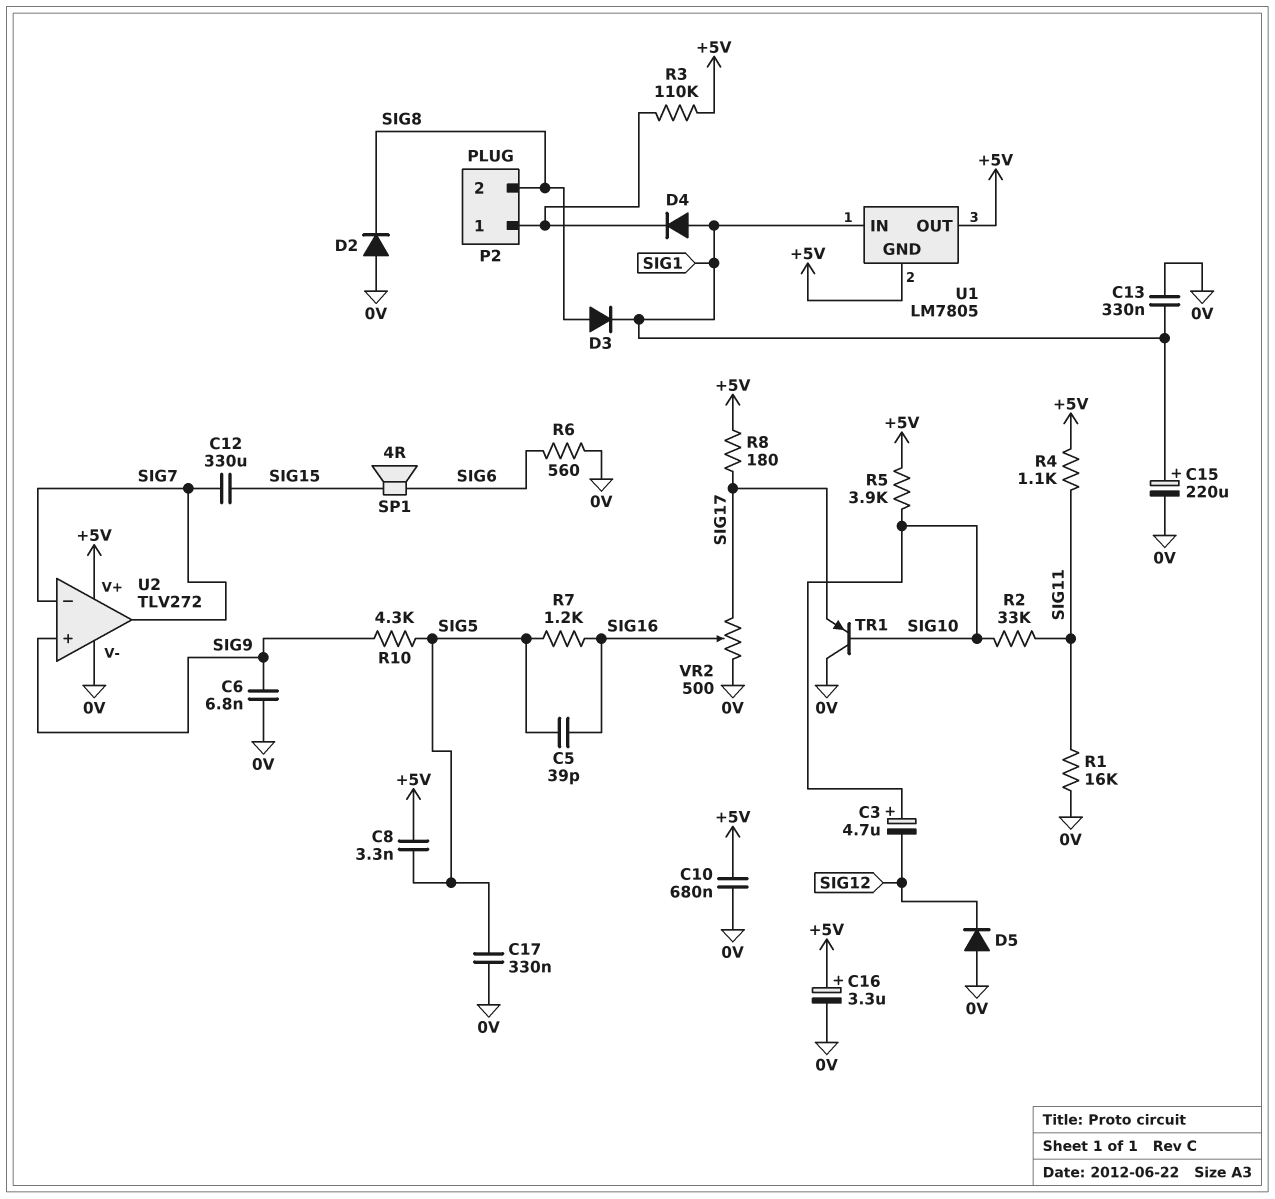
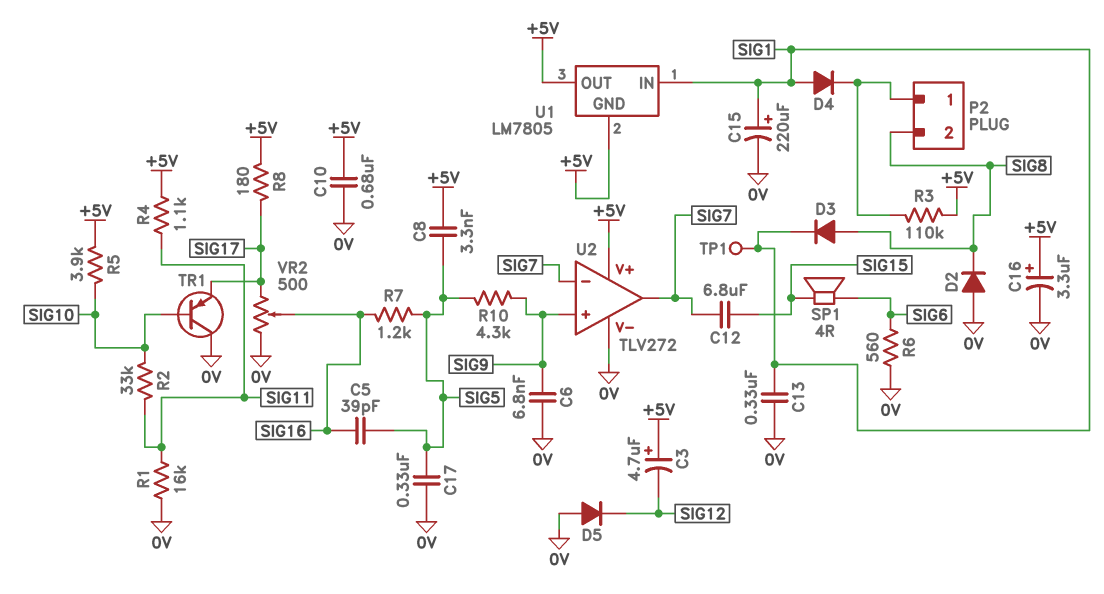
C3: 4.7uF (plus SIG10, minus SIG12) -> 4.7uF (plus +5V, minus SIG12)
C12: 330uF (SIG7, SIG15) -> 6.8uF (SIG7, SIG15)
TP1: none -> test point (SIG1)

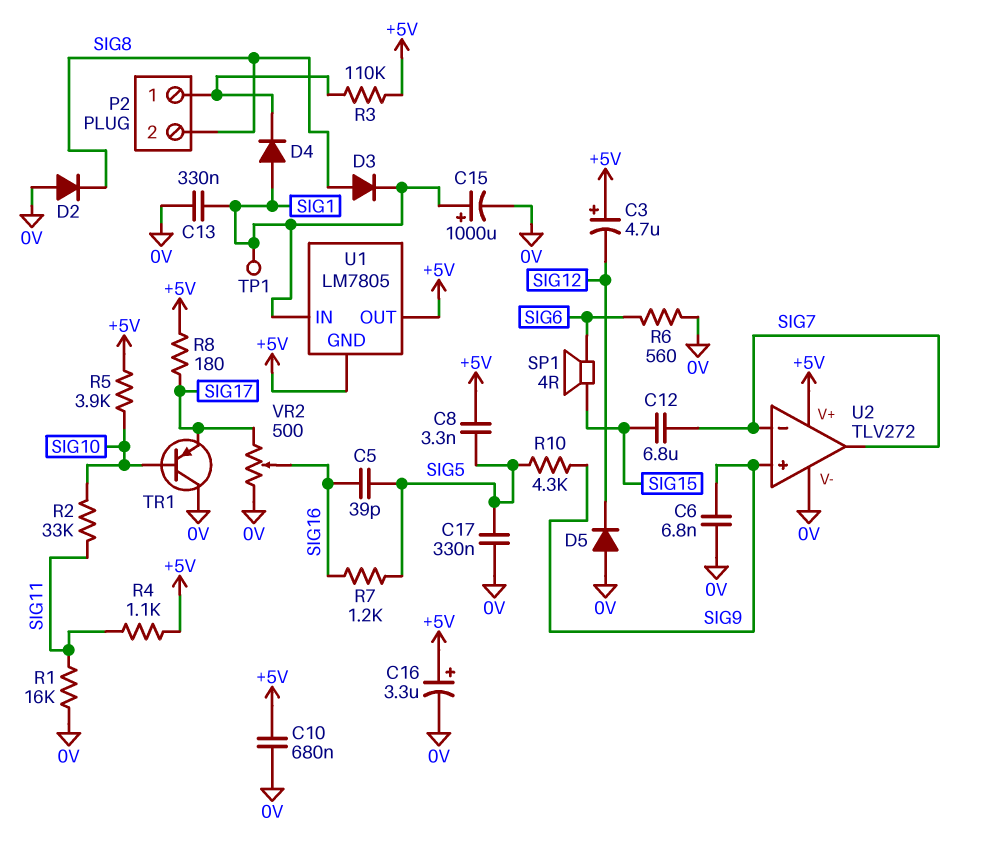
C15: 220uF (plus SIG1, minus 0V) -> 1000uF (plus SIG1, minus 0V)

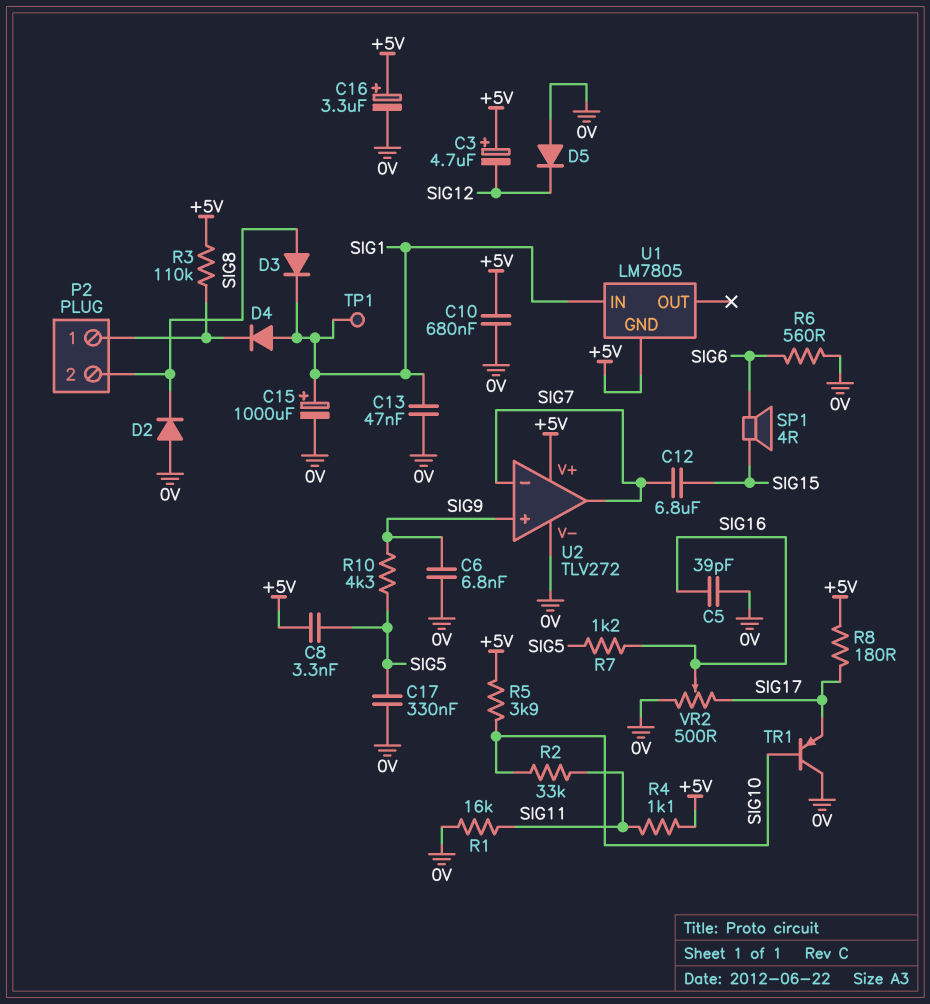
C5: 39pF (SIG5, SIG16) -> 39pF (0V, SIG16)
C13: 330nF (0V, SIG1) -> 47nF (0V, SIG1)
U1 pin OUT: +5V -> none

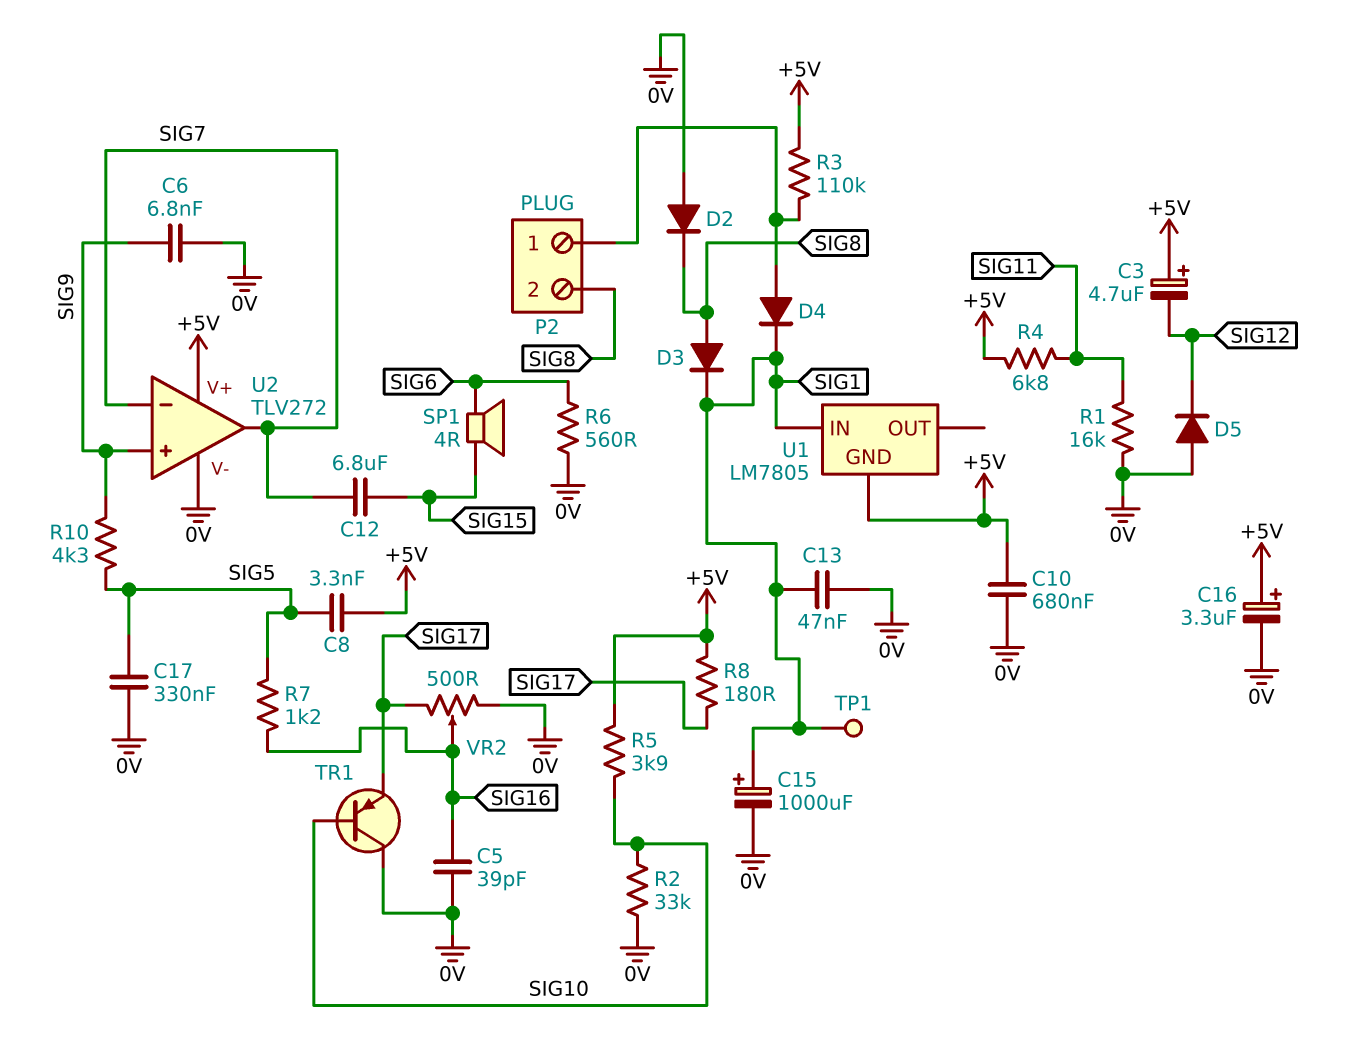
D4: diode (A SIG1, K P2/1) -> diode (A P2/1, K SIG1)
R2: 33k (SIG10, SIG11) -> 33k (0V, SIG10)
R4: 1.1k (+5V, SIG11) -> 6.8k (+5V, SIG11)

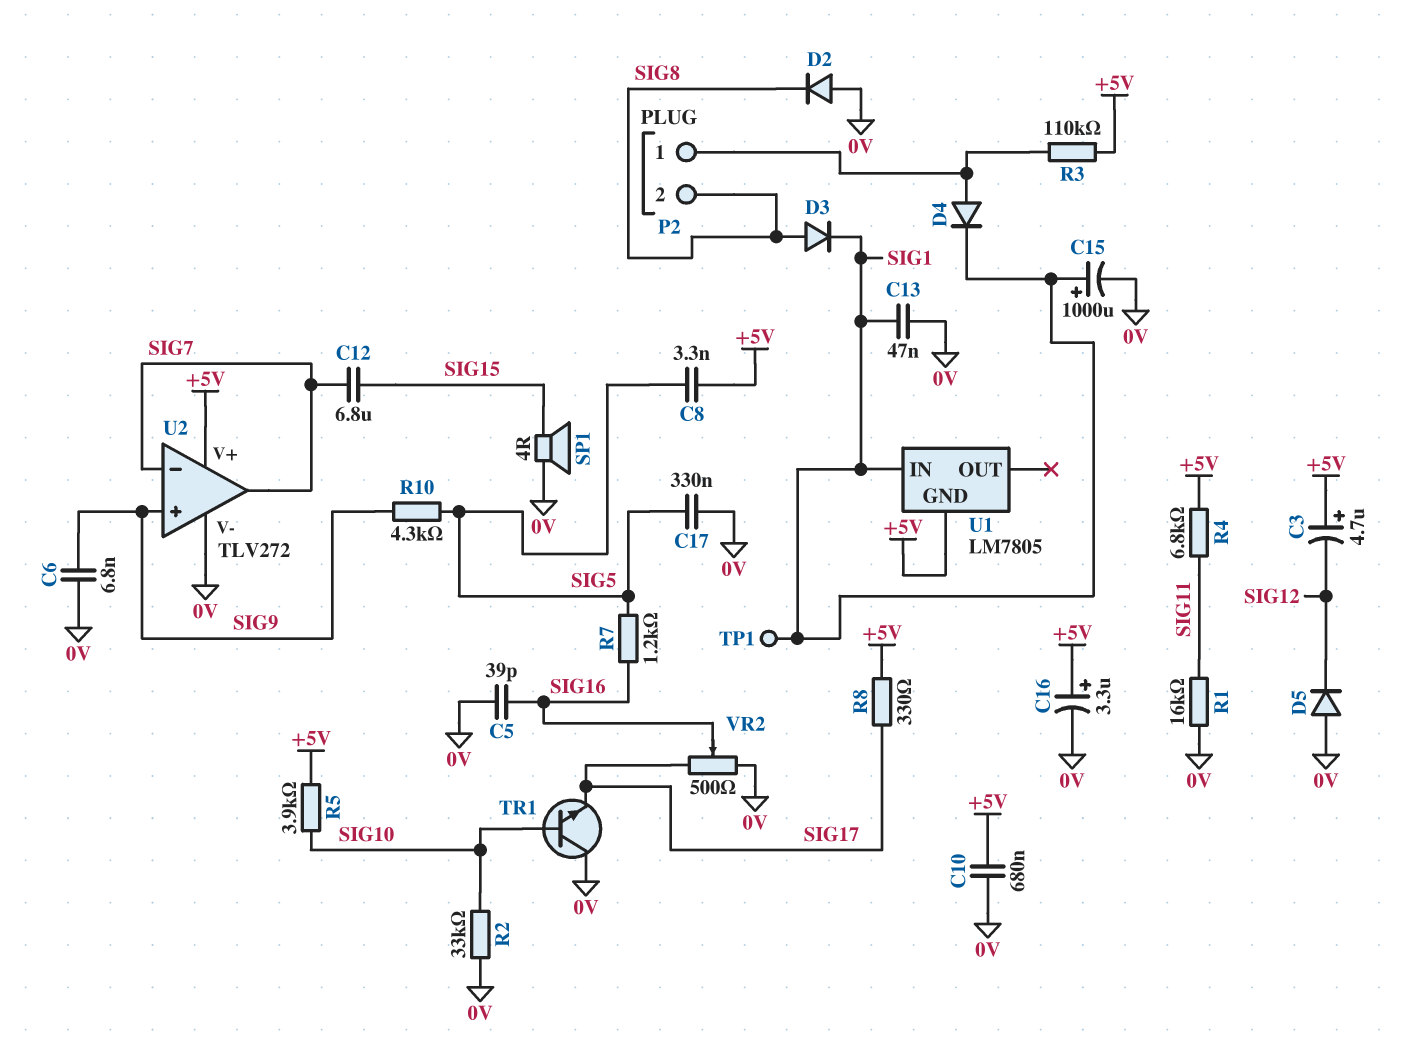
R6: 560 (0V, SIG6) -> none
R8: 180 (+5V, SIG17) -> 330 (+5V, SIG17)
SP1: speaker 4R (SIG6, SIG15) -> speaker 4R (0V, SIG15)
TR1: PNP (B SIG10, C 0V, E SIG17) -> NPN (B SIG10, C 0V, E SIG17)

